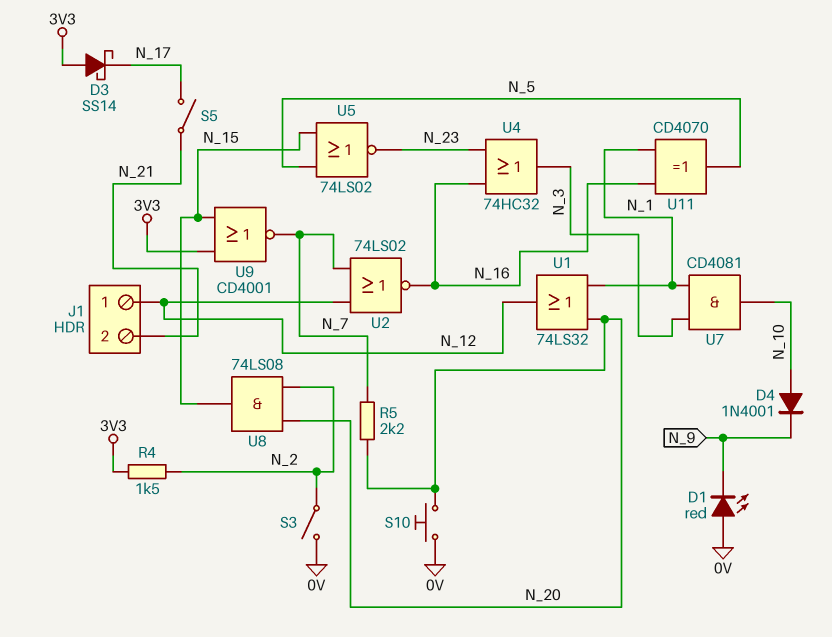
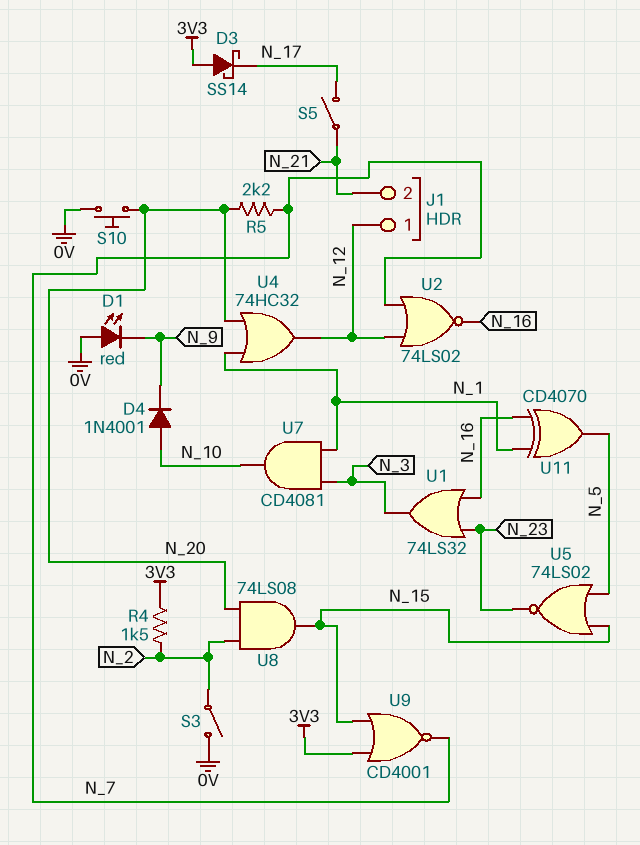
U1: OR 74LS32 (in N_1, in N_20, out N_12) -> OR 74LS32 (in N_16, in N_23, out N_3)
U4: OR 74HC32 (in N_16, in N_23, out N_3) -> OR 74HC32 (in N_1, in N_20, out N_12)

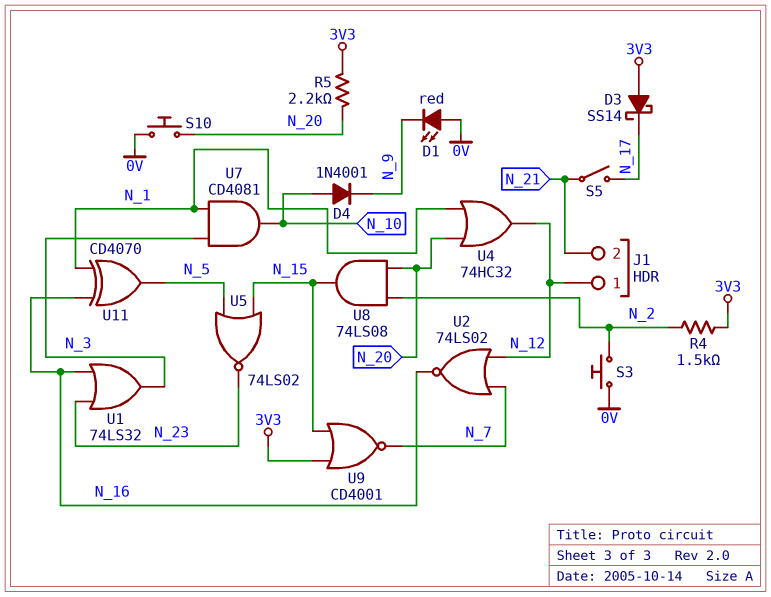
R5: 2.2k (N_7, N_20) -> 2.2k (3V3, N_20)
S3: switch (0V, N_2) -> button (0V, N_2)

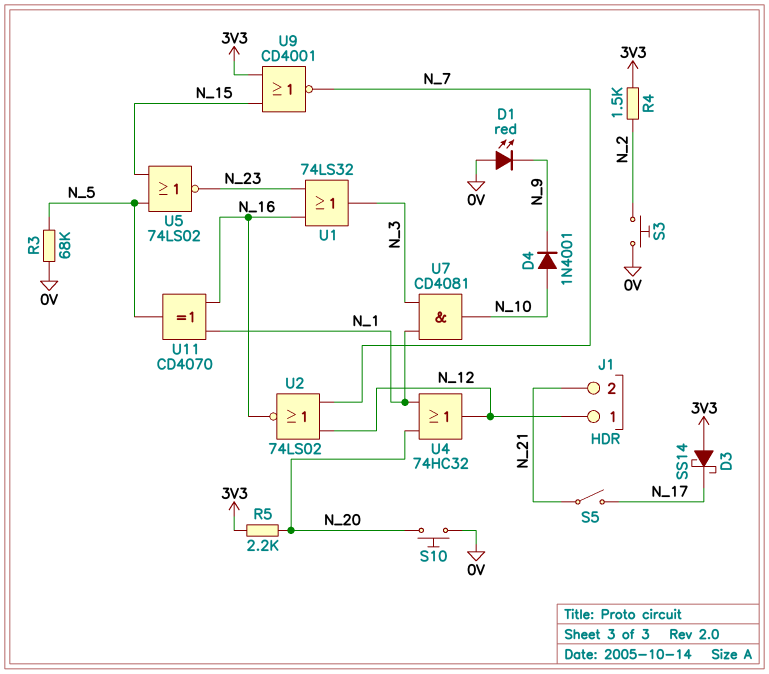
R3: none -> 68k (0V, N_5)
U8: AND 74LS08 (in N_2, in N_20, out N_15) -> none

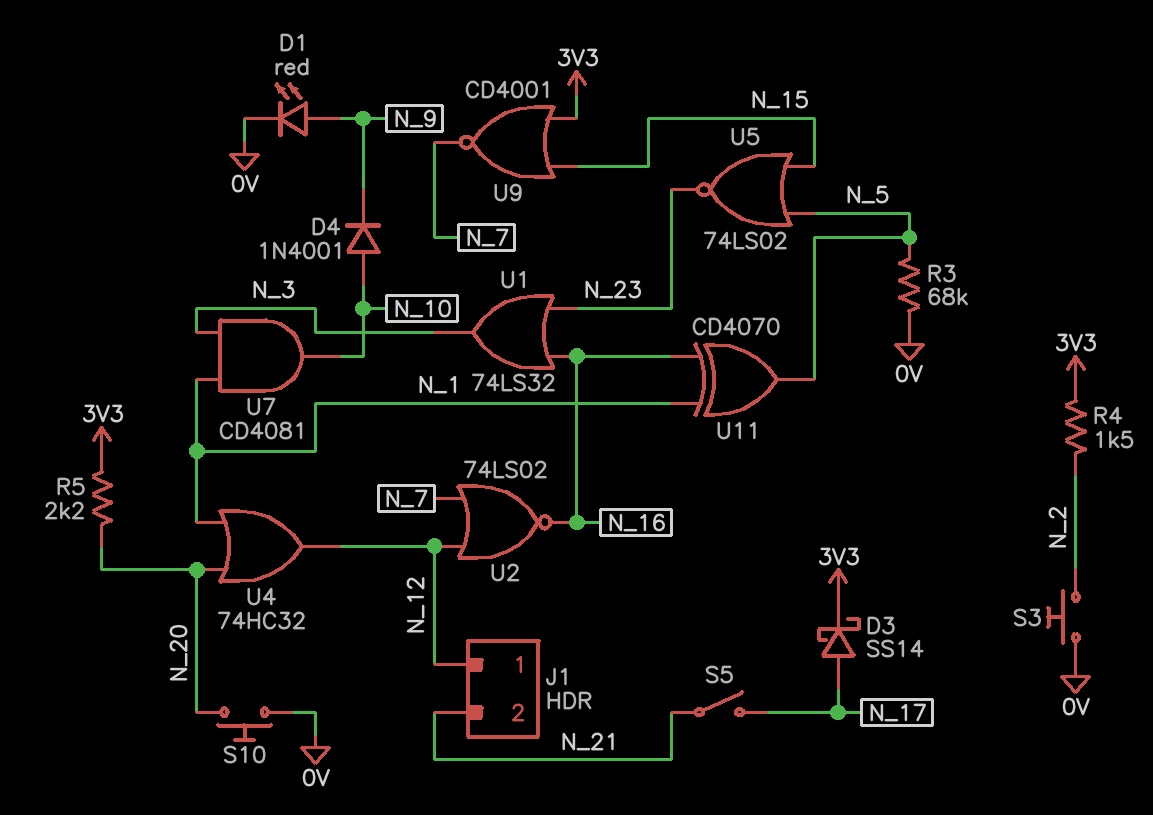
D1: LED red (A 0V, K N_9) -> LED red (A N_9, K 0V)
D3: schottky SS14 (A 3V3, K N_17) -> schottky SS14 (A N_17, K 3V3)

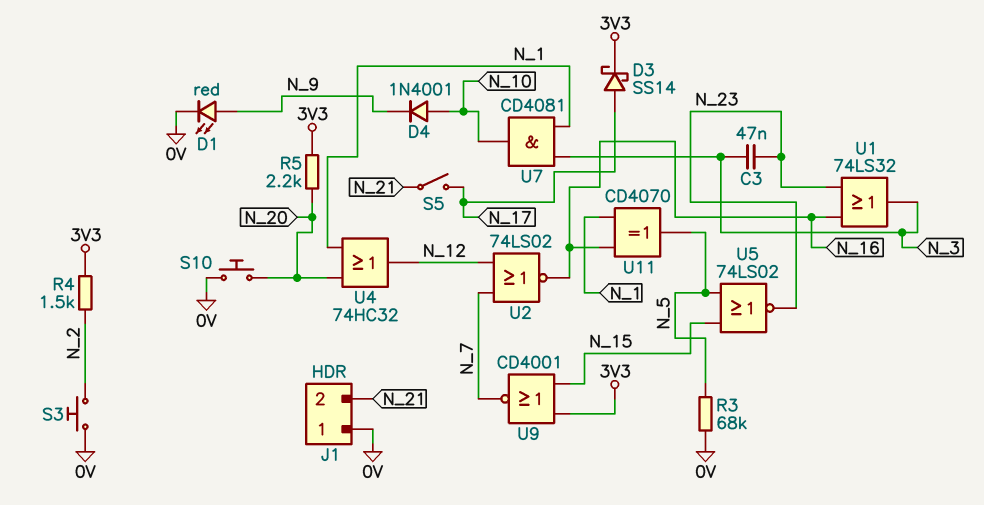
C3: none -> 47nF (N_3, N_23)
J1 pin 1: N_12 -> 0V

